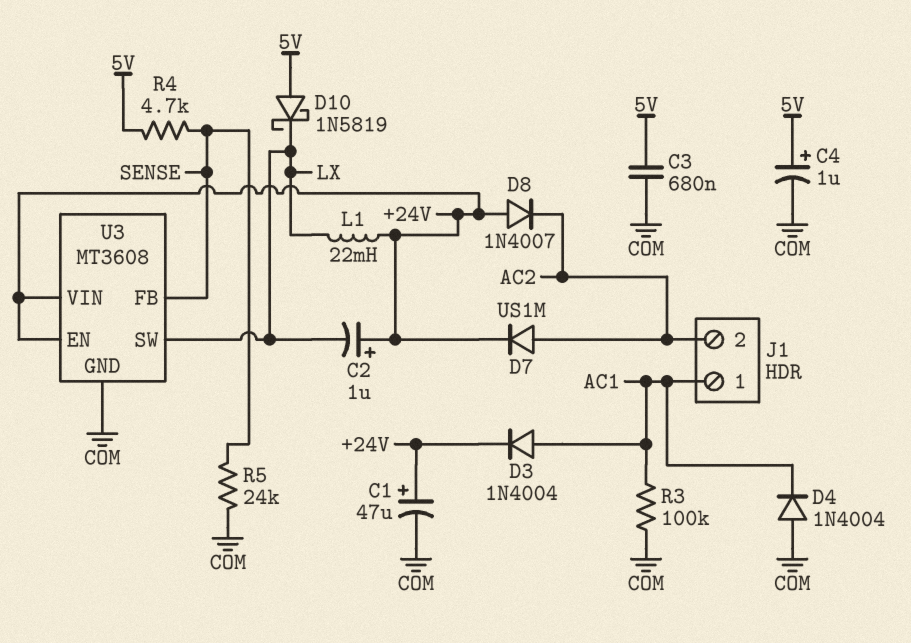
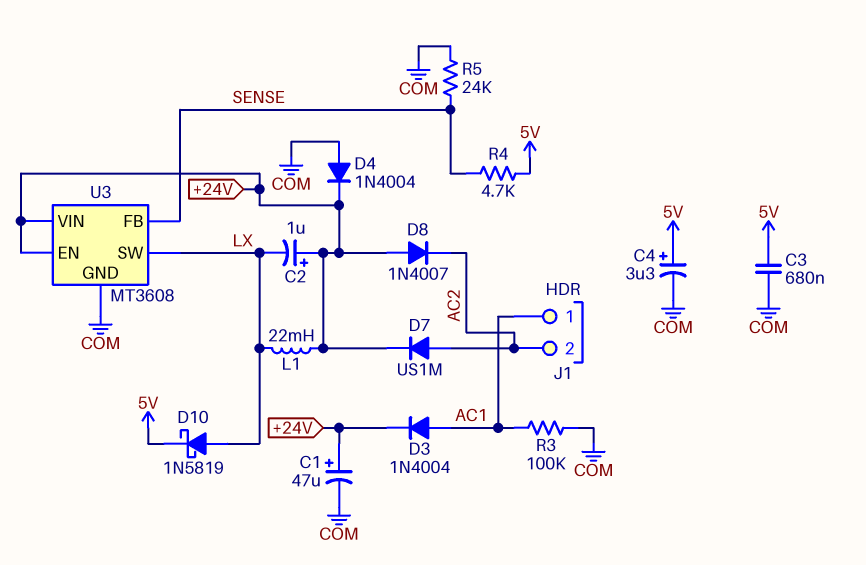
C4: 1uF (plus 5V, minus COM) -> 3.3uF (plus 5V, minus COM)
D4: diode 1N4004 (A COM, K AC1) -> diode 1N4004 (A COM, K +24V)
D10: schottky 1N5819 (A 5V, K LX) -> schottky 1N5819 (A LX, K 5V)

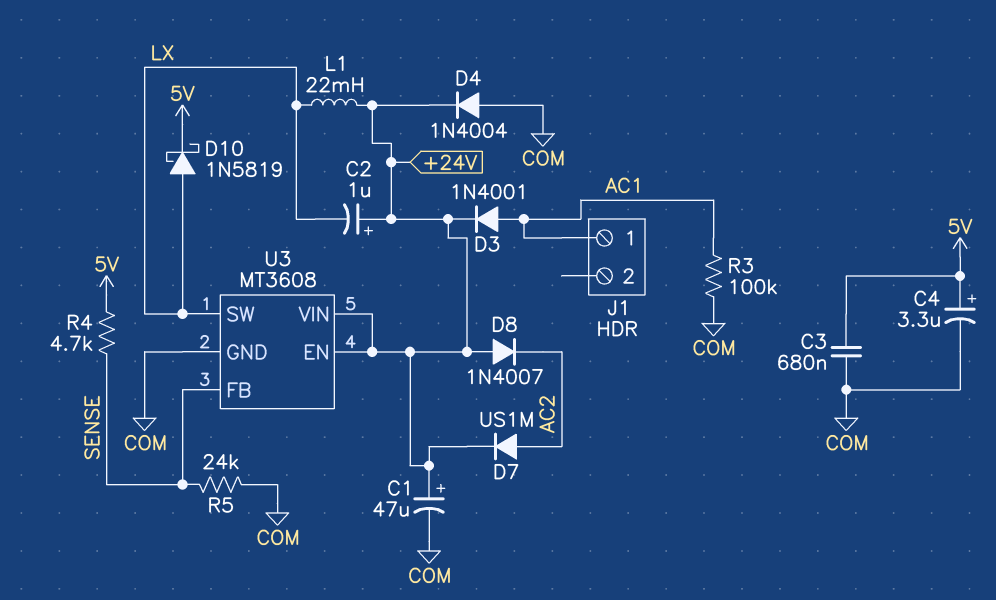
D3: diode 1N4004 (A AC1, K +24V) -> diode 1N4001 (A AC1, K +24V)
J1 pin 2: AC2 -> none

